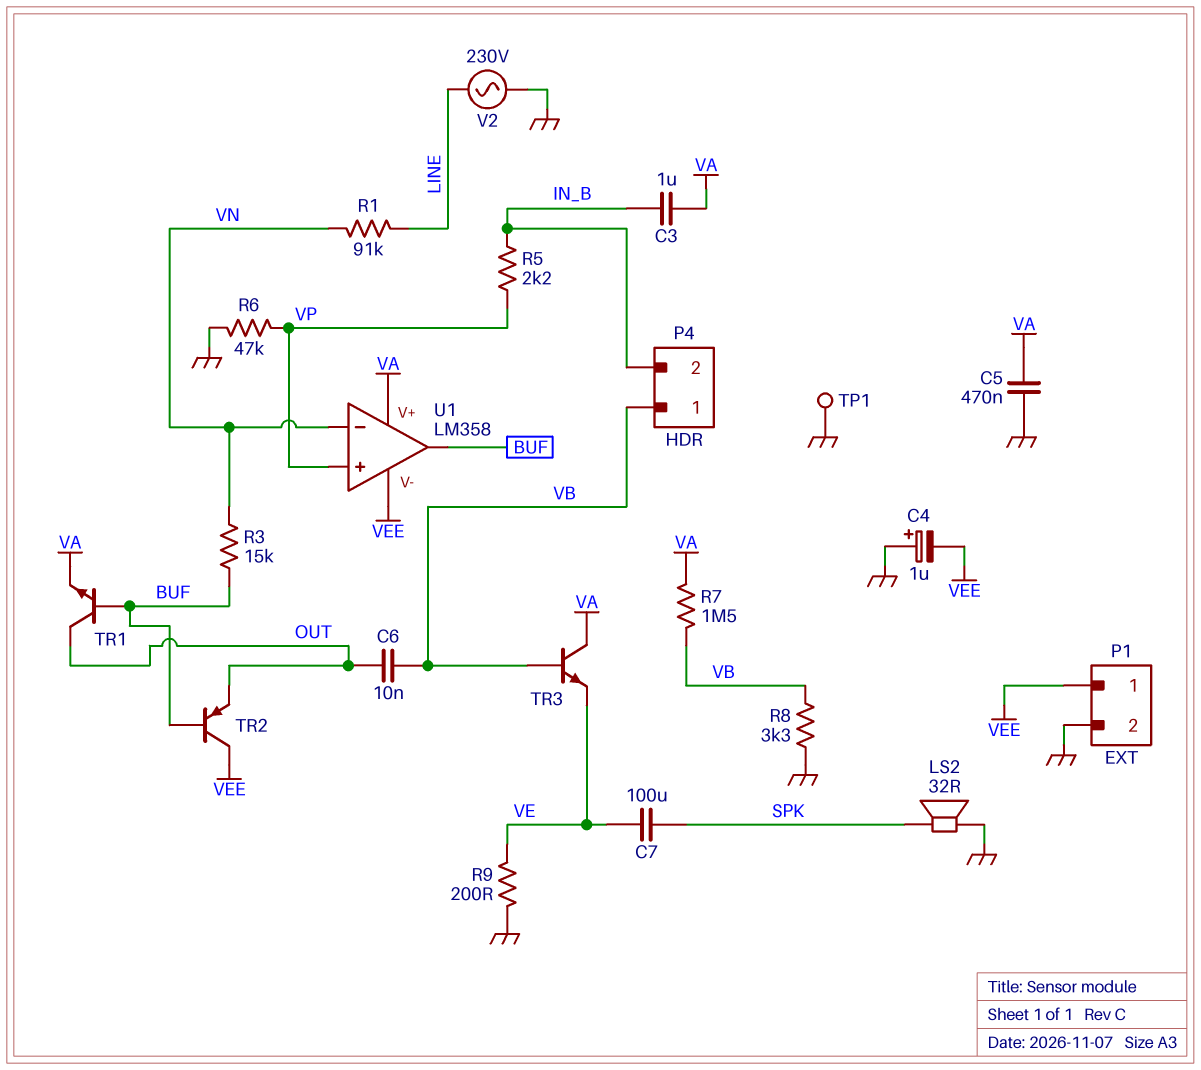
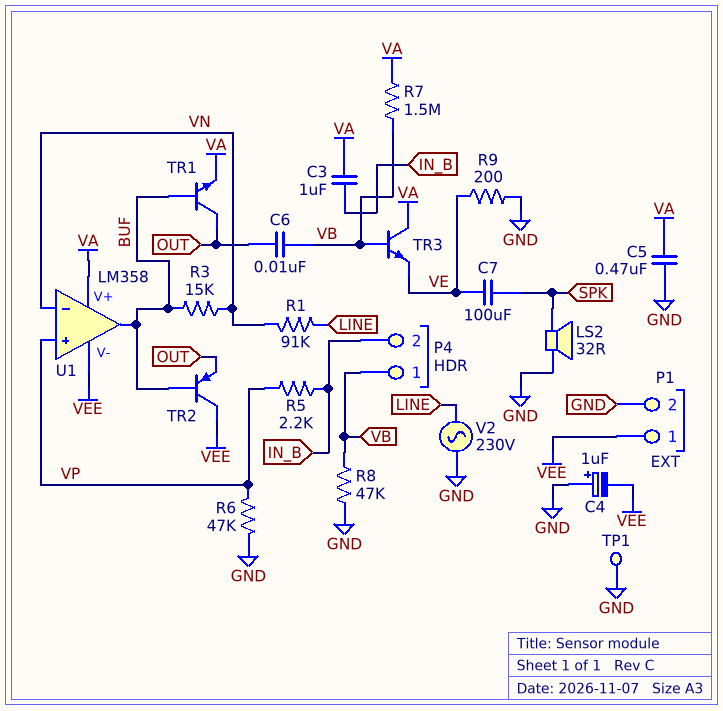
R8: 3.3k (GND, VB) -> 47k (GND, VB)

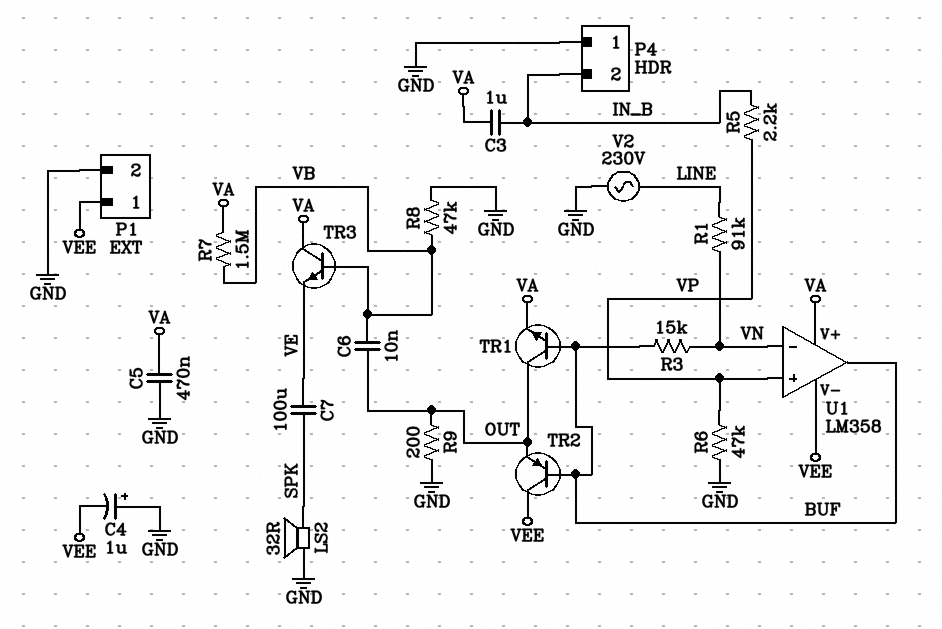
P4 pin 1: VB -> GND
R9: 200 (GND, VE) -> 200 (GND, OUT)
TP1: test point (GND) -> none

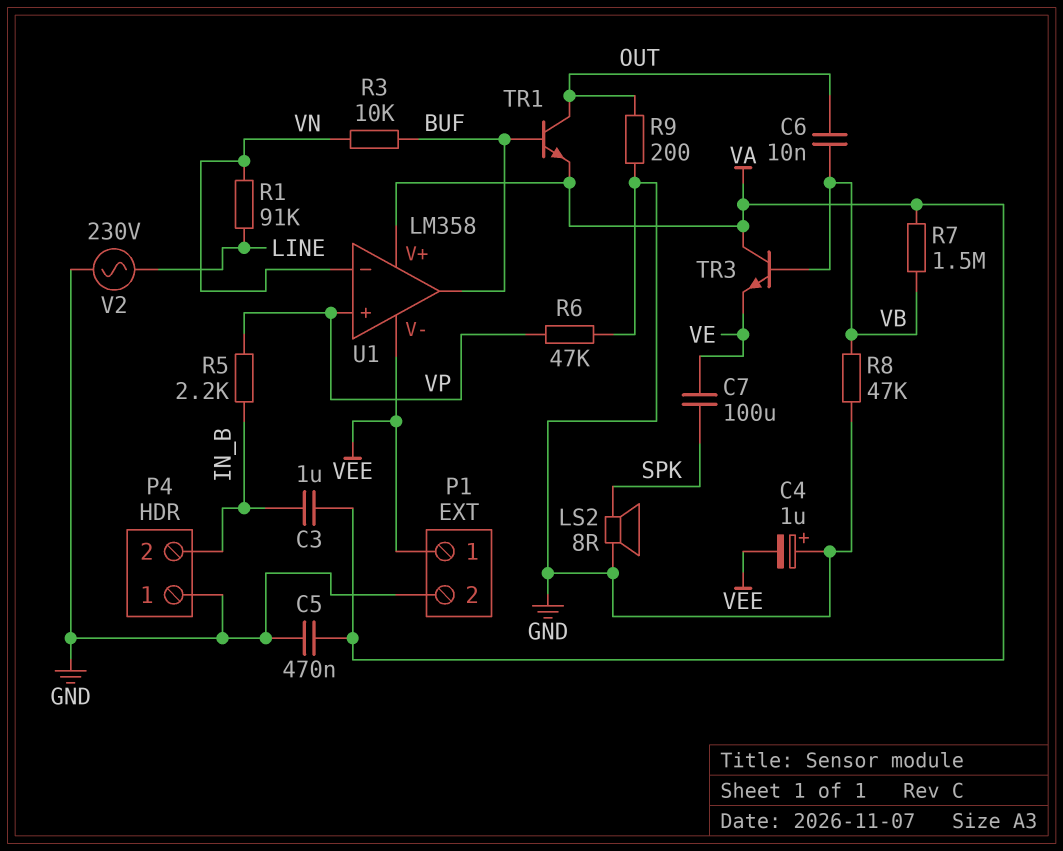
LS2: speaker 32R (GND, SPK) -> speaker 8R (GND, SPK)
R3: 15k (BUF, VN) -> 10k (BUF, VN)
TR2: PNP (B BUF, C VEE, E OUT) -> none

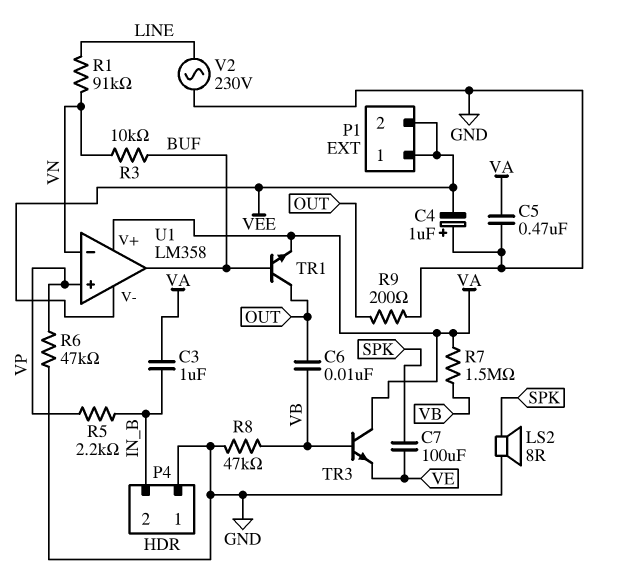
P1 pin 2: GND -> VEE

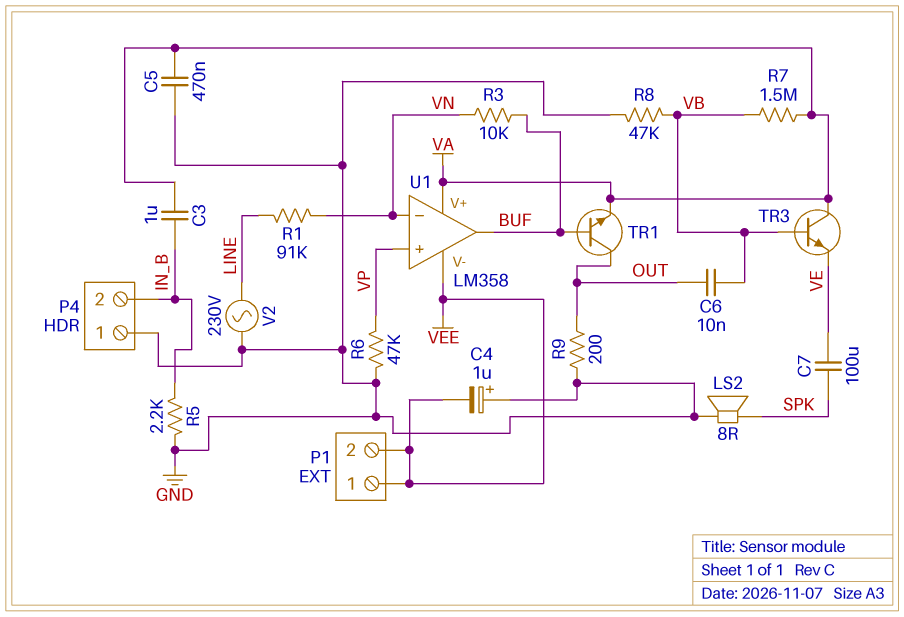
R5: 2.2k (IN_B, VP) -> 2.2k (GND, IN_B)

